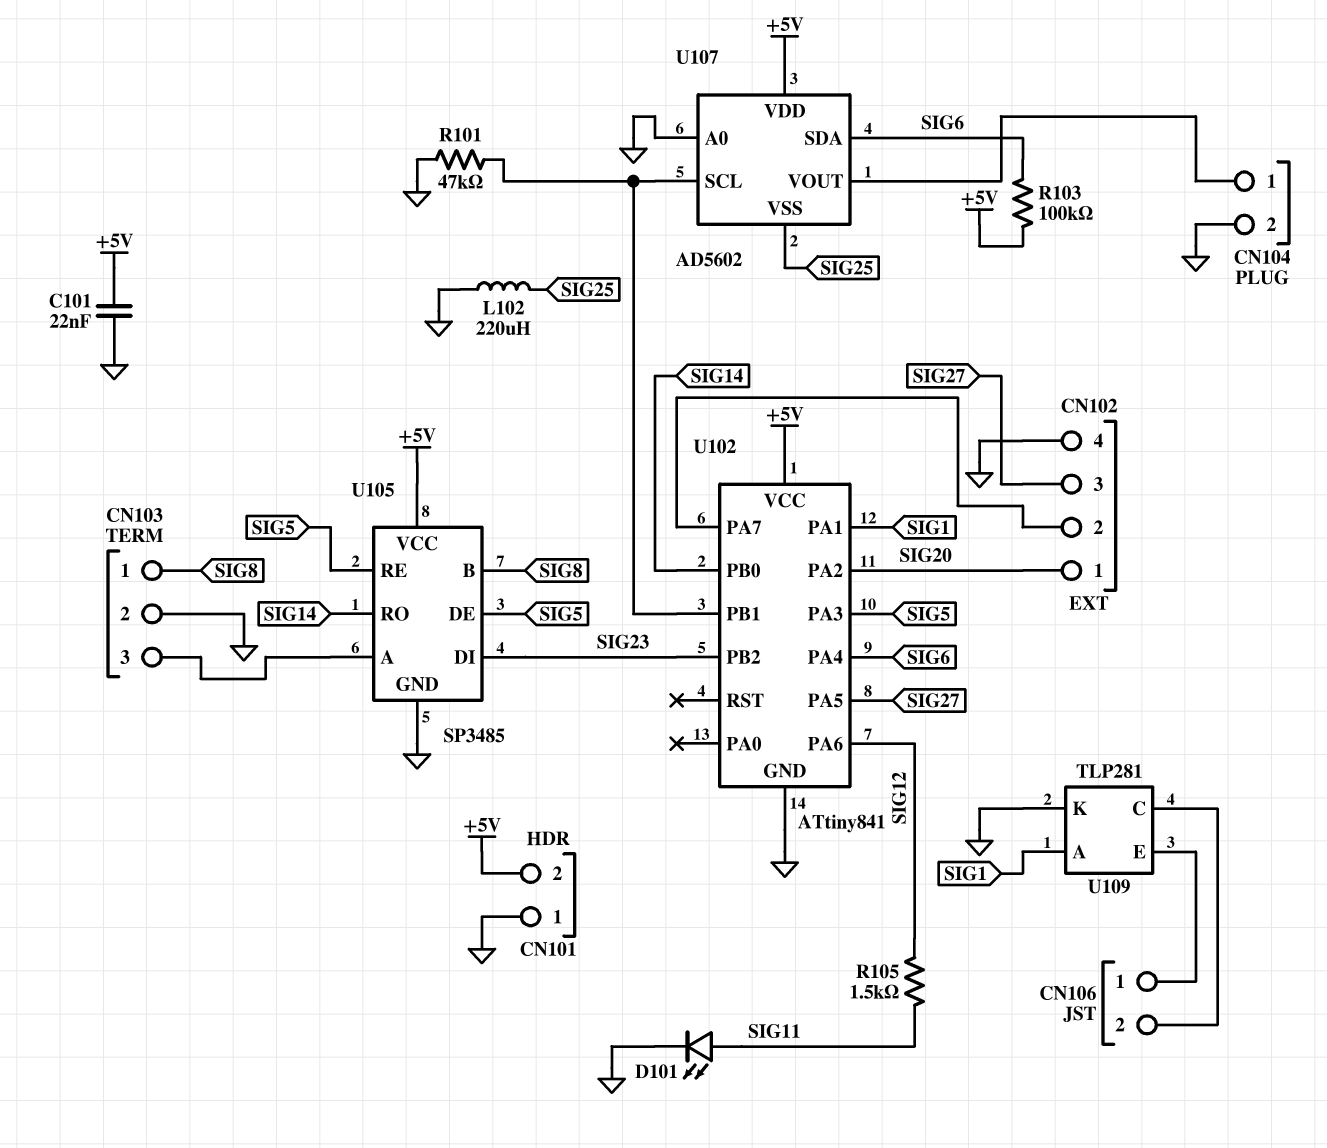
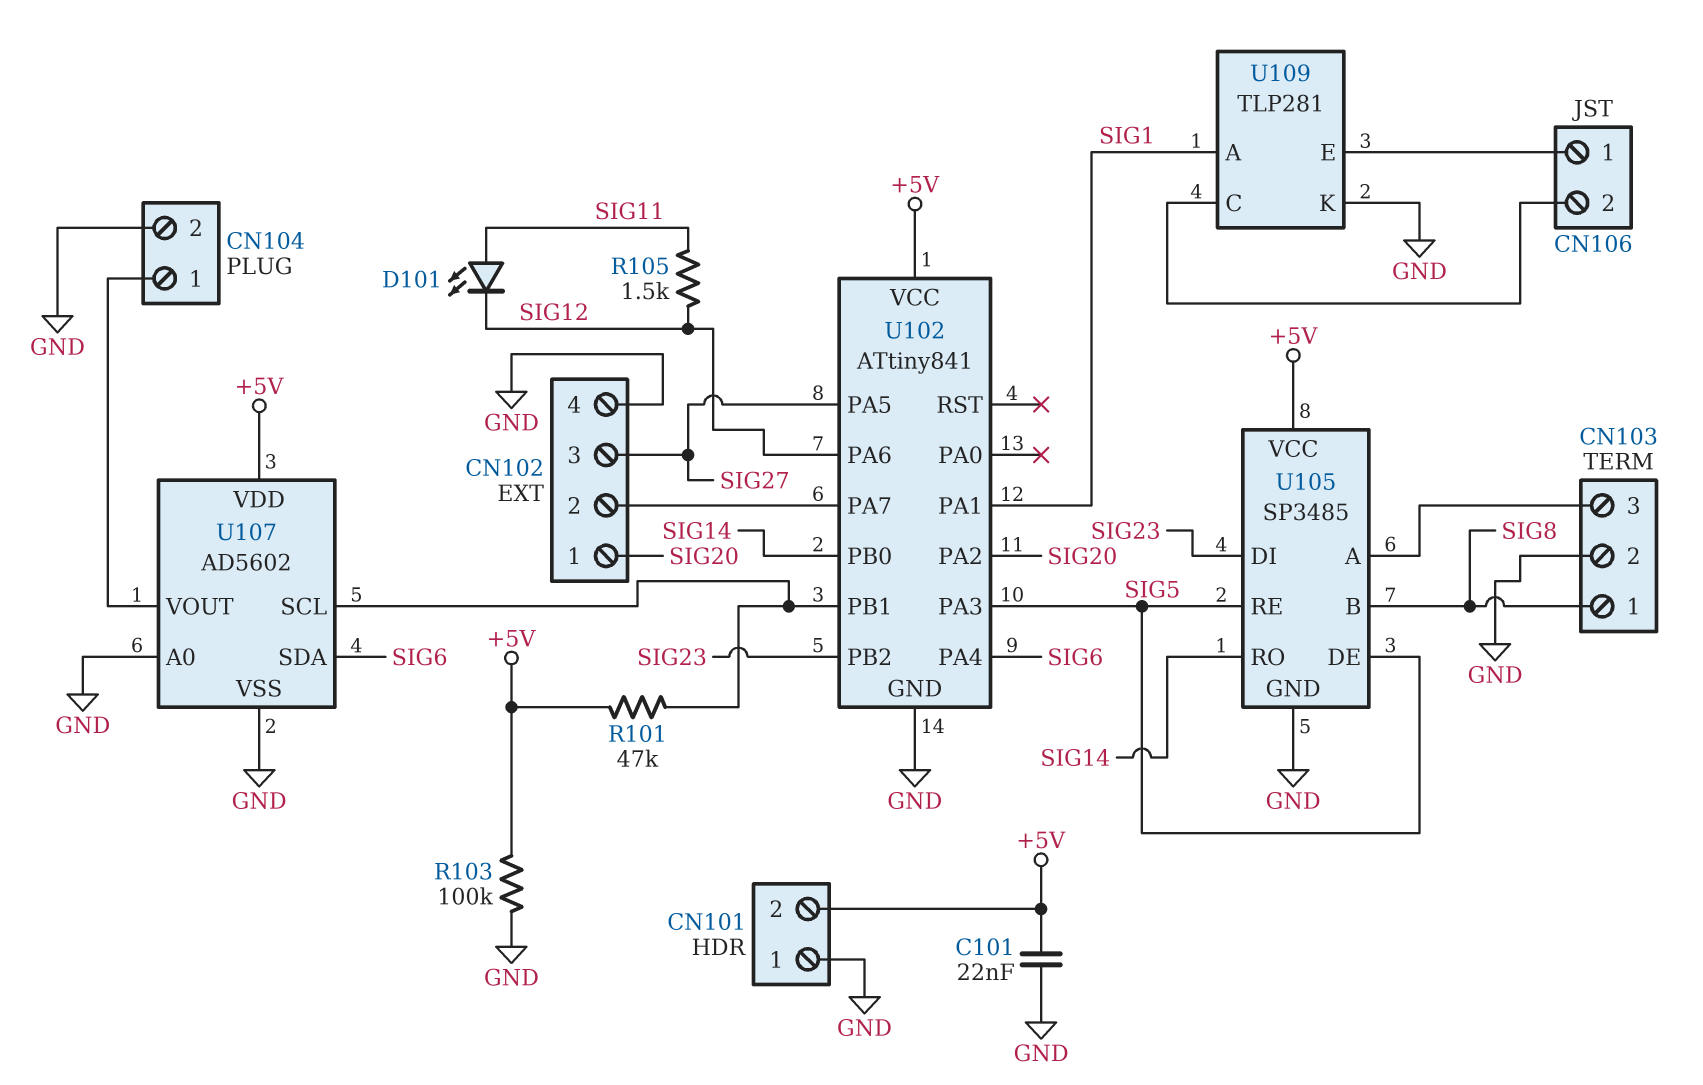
D101: LED (A SIG11, K GND) -> LED (A SIG11, K SIG12)
L102: 220uH (GND, SIG25) -> none
R101: 47k (GND, U102/PB1) -> 47k (+5V, U102/PB1)
R103: 100k (+5V, SIG6) -> 100k (+5V, GND)
U107 pin VSS: SIG25 -> GND

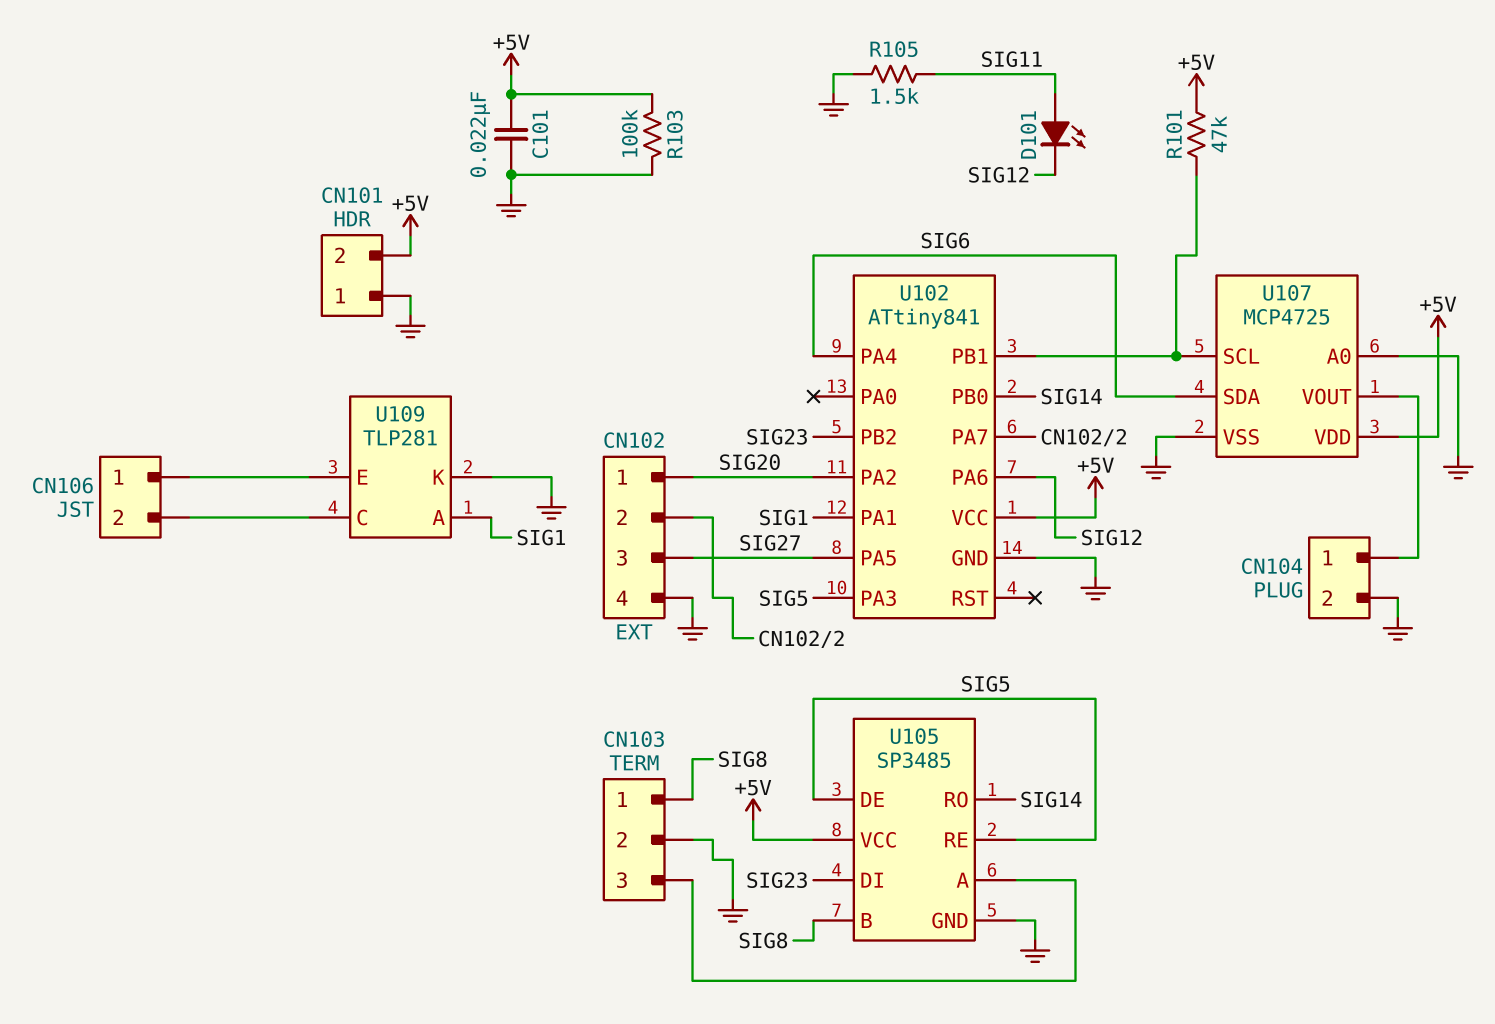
R105: 1.5k (SIG11, SIG12) -> 1.5k (GND, SIG11)
U107: AD5602 -> MCP4725

